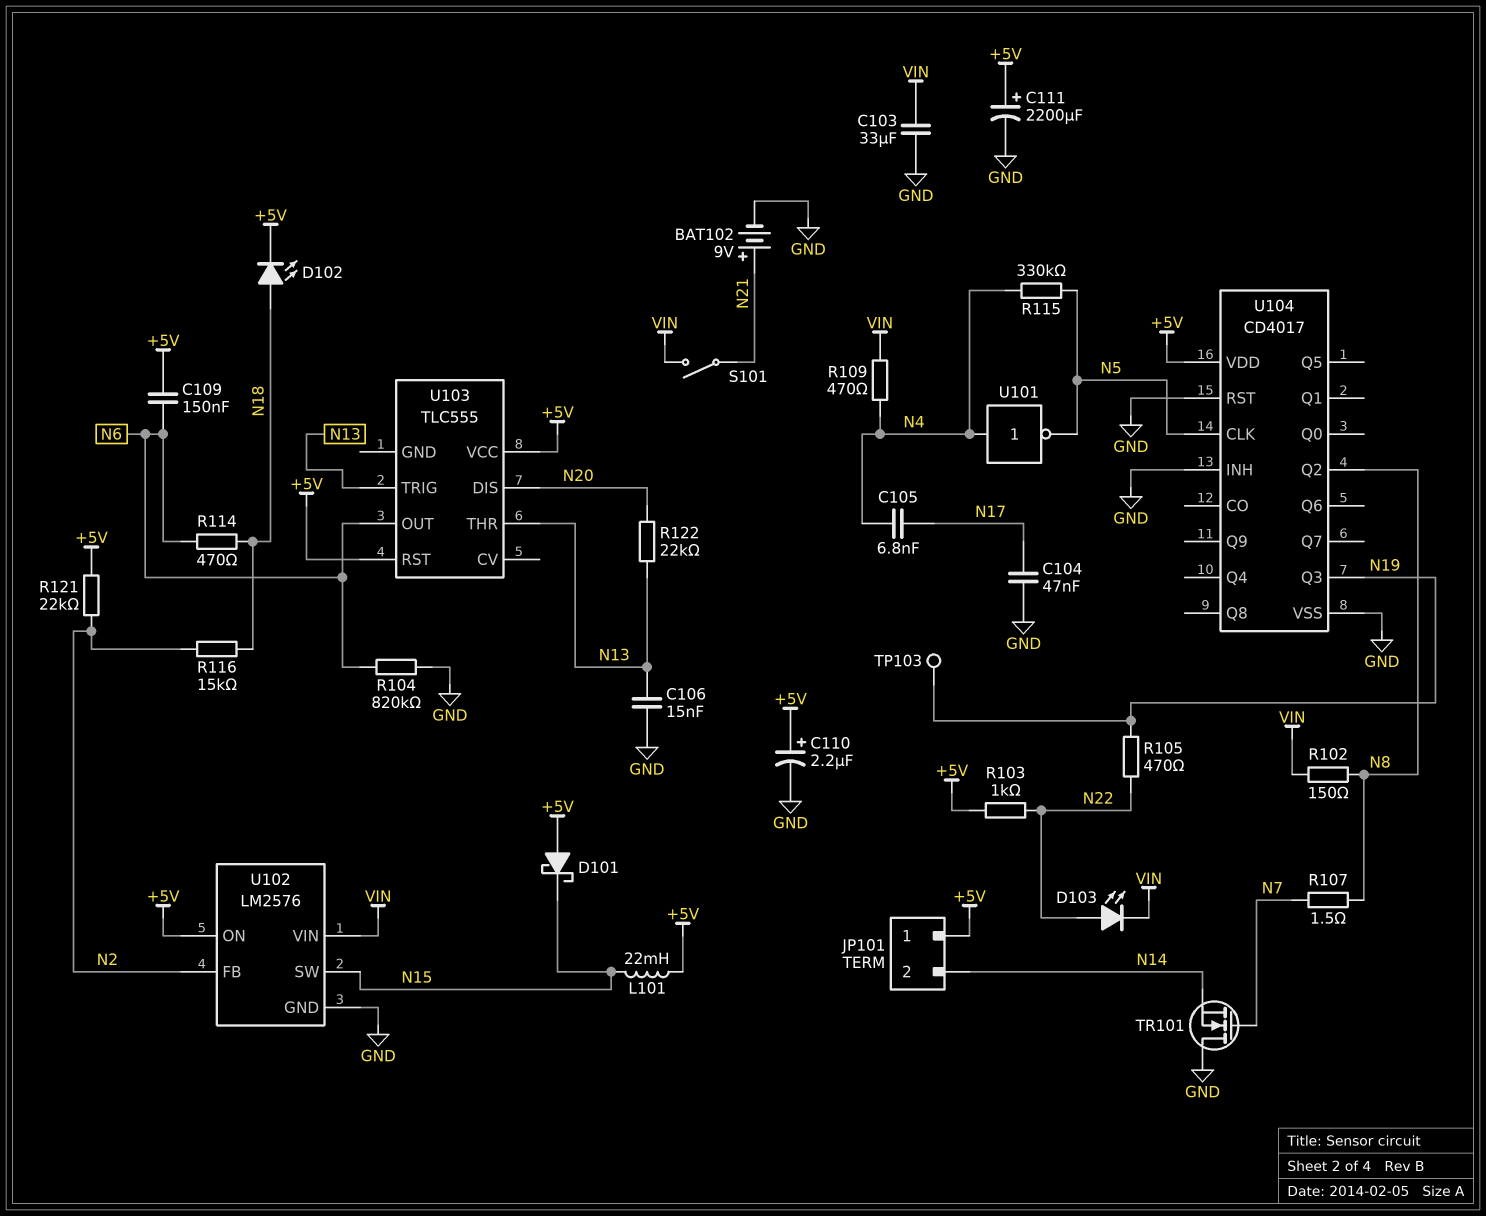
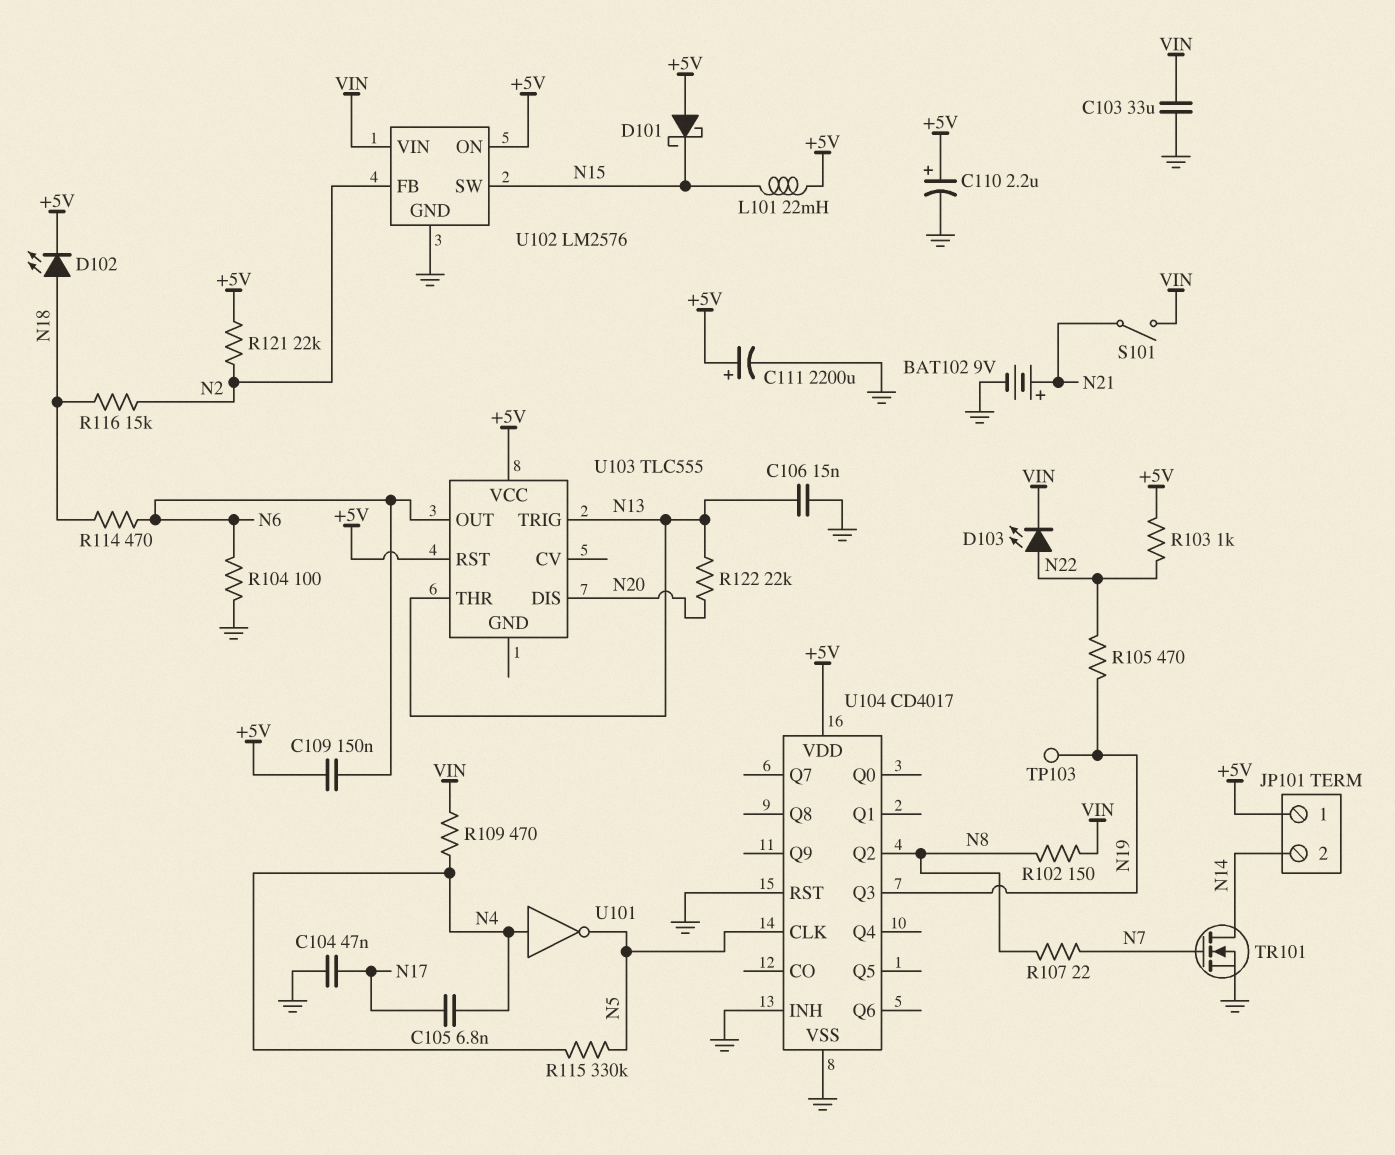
R104: 820k (GND, N6) -> 100 (GND, N6)
R107: 1.5 (N7, N8) -> 22 (N7, N8)
TR101: NMOS (G N7, D GND, S N14) -> NMOS (G N7, D N14, S GND)

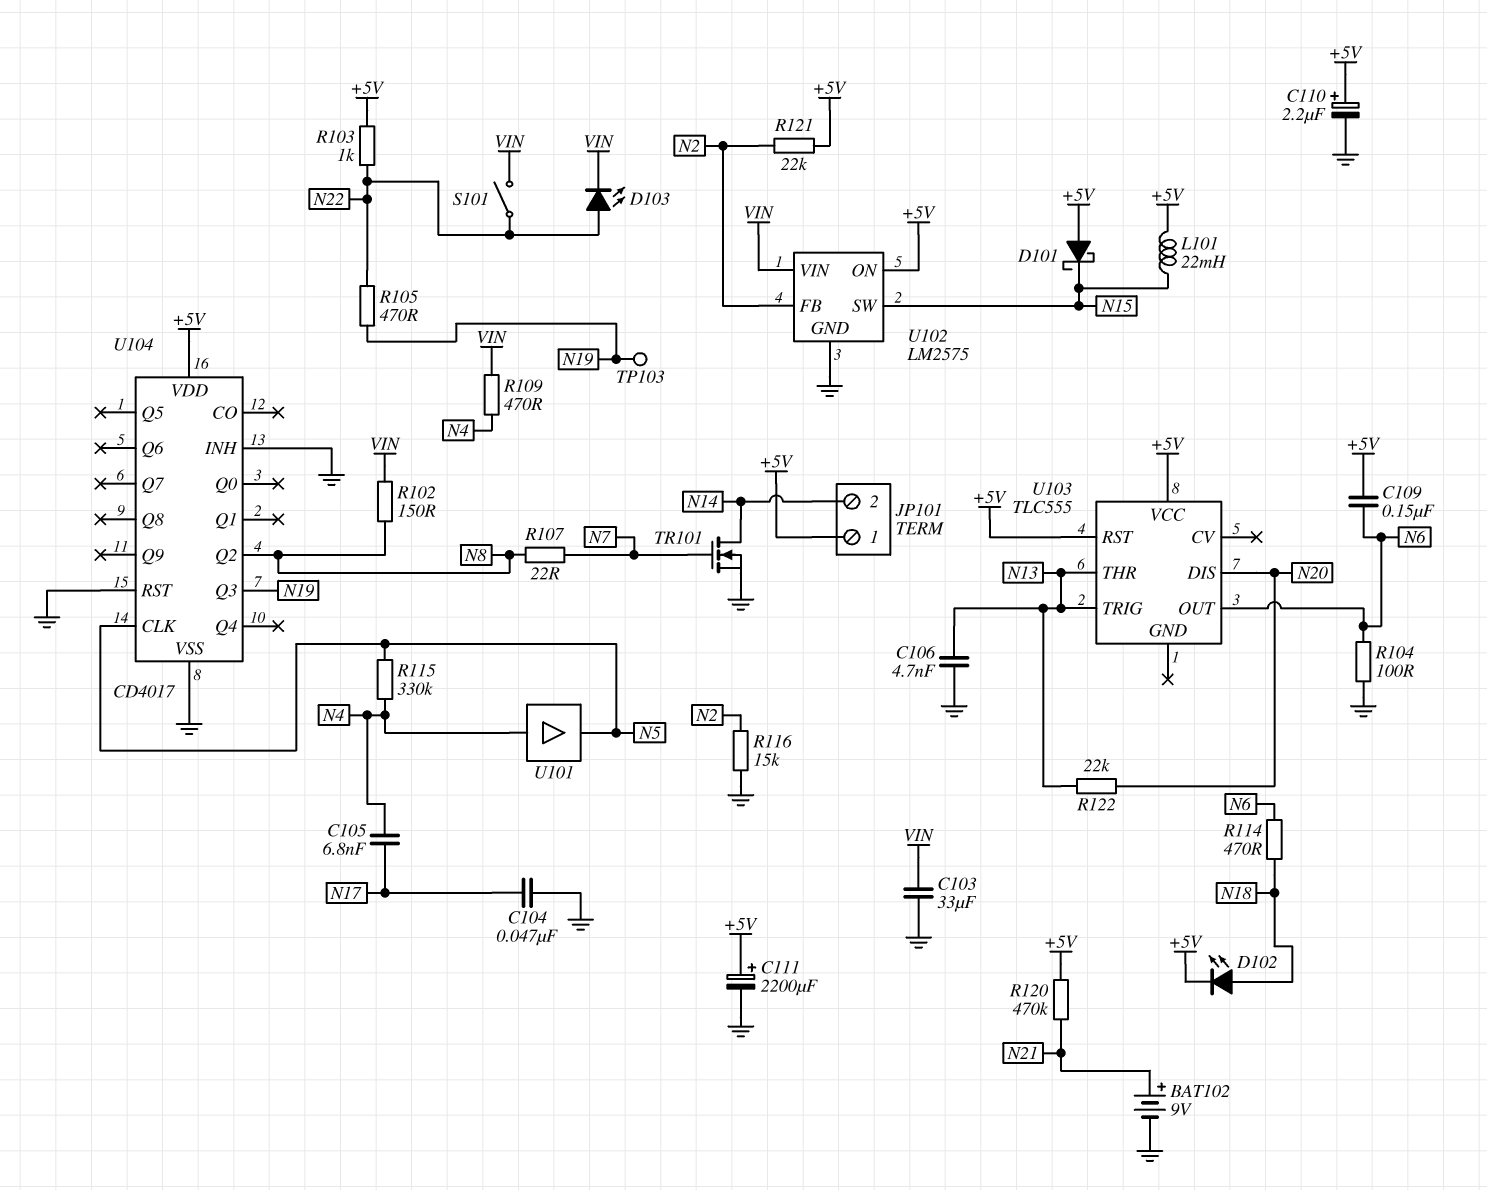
C106: 15nF (GND, N13) -> 4.7nF (GND, N13)
R116: 15k (N2, N18) -> 15k (GND, N2)
R120: none -> 470k (+5V, N21)
S101: switch (N21, VIN) -> switch (N22, VIN)
U101: NOT (in N4, out N5) -> buffer (in N4, out N5)
U102: LM2576 -> LM2575

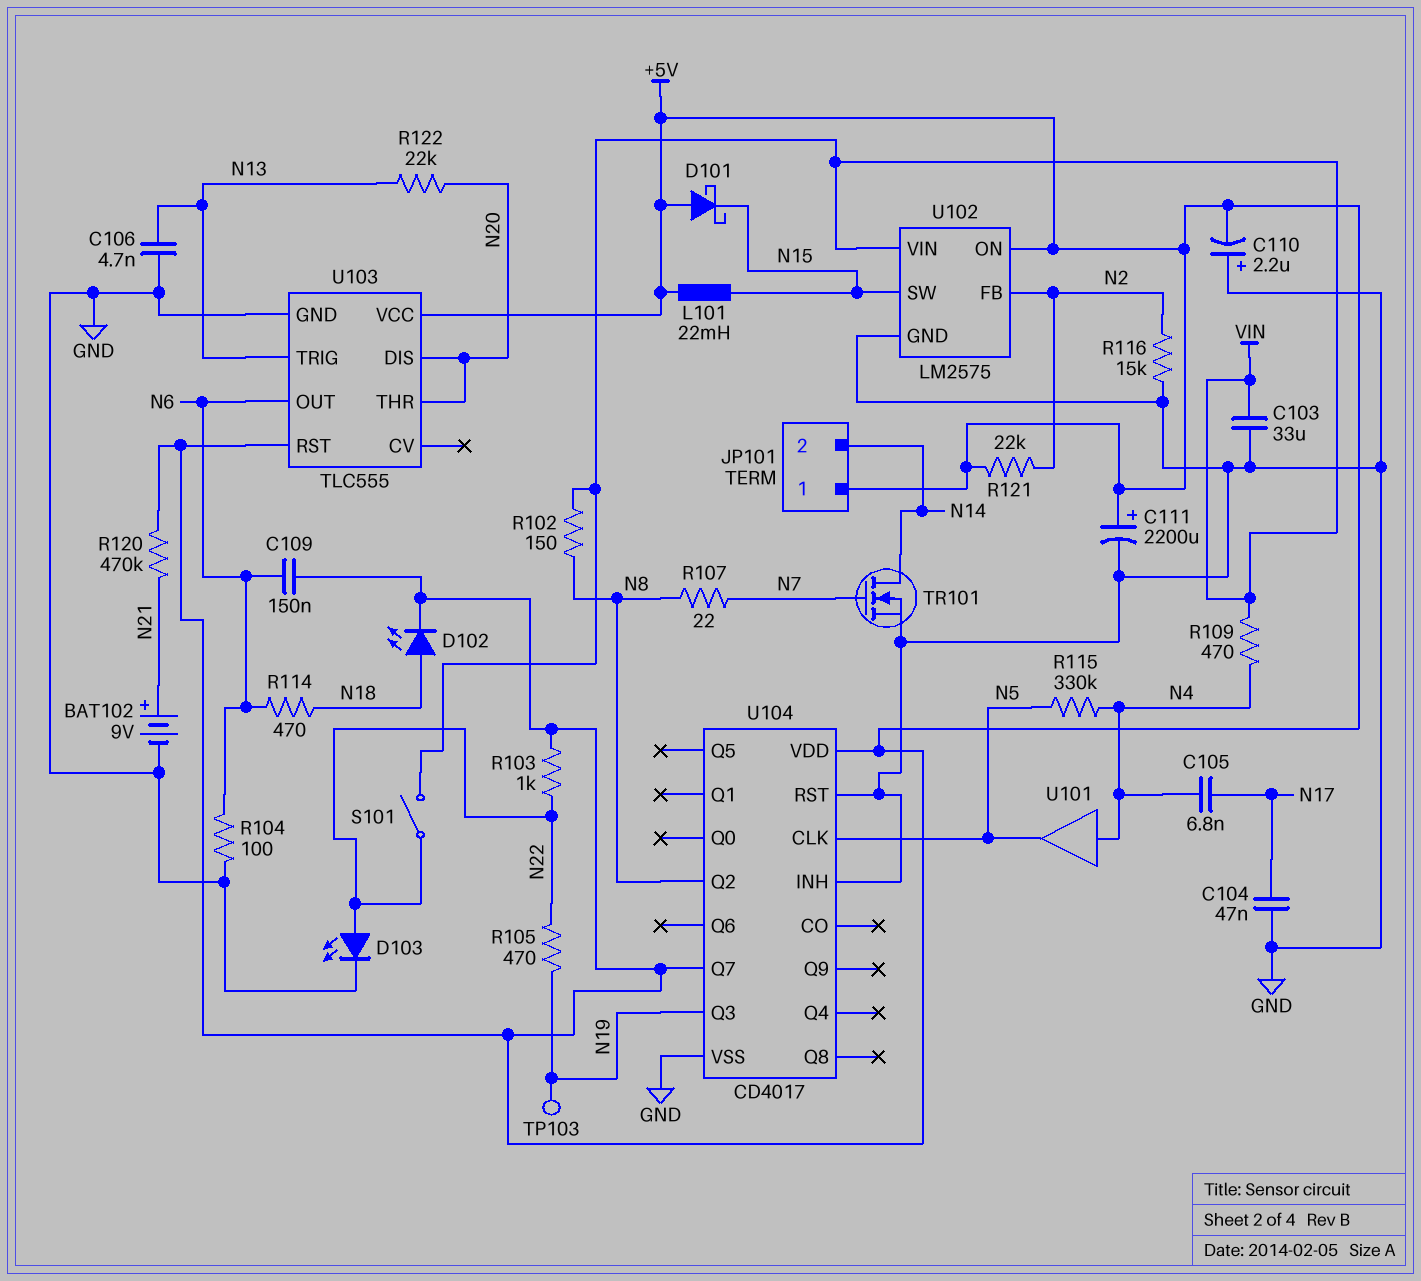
C110: 2.2uF (plus +5V, minus GND) -> 2.2uF (plus GND, minus +5V)
D103: LED (A N22, K VIN) -> LED (A N22, K GND)
U103 pin GND: none -> GND
U103 pin THR: N13 -> N20
U104 pin Q7: none -> +5V

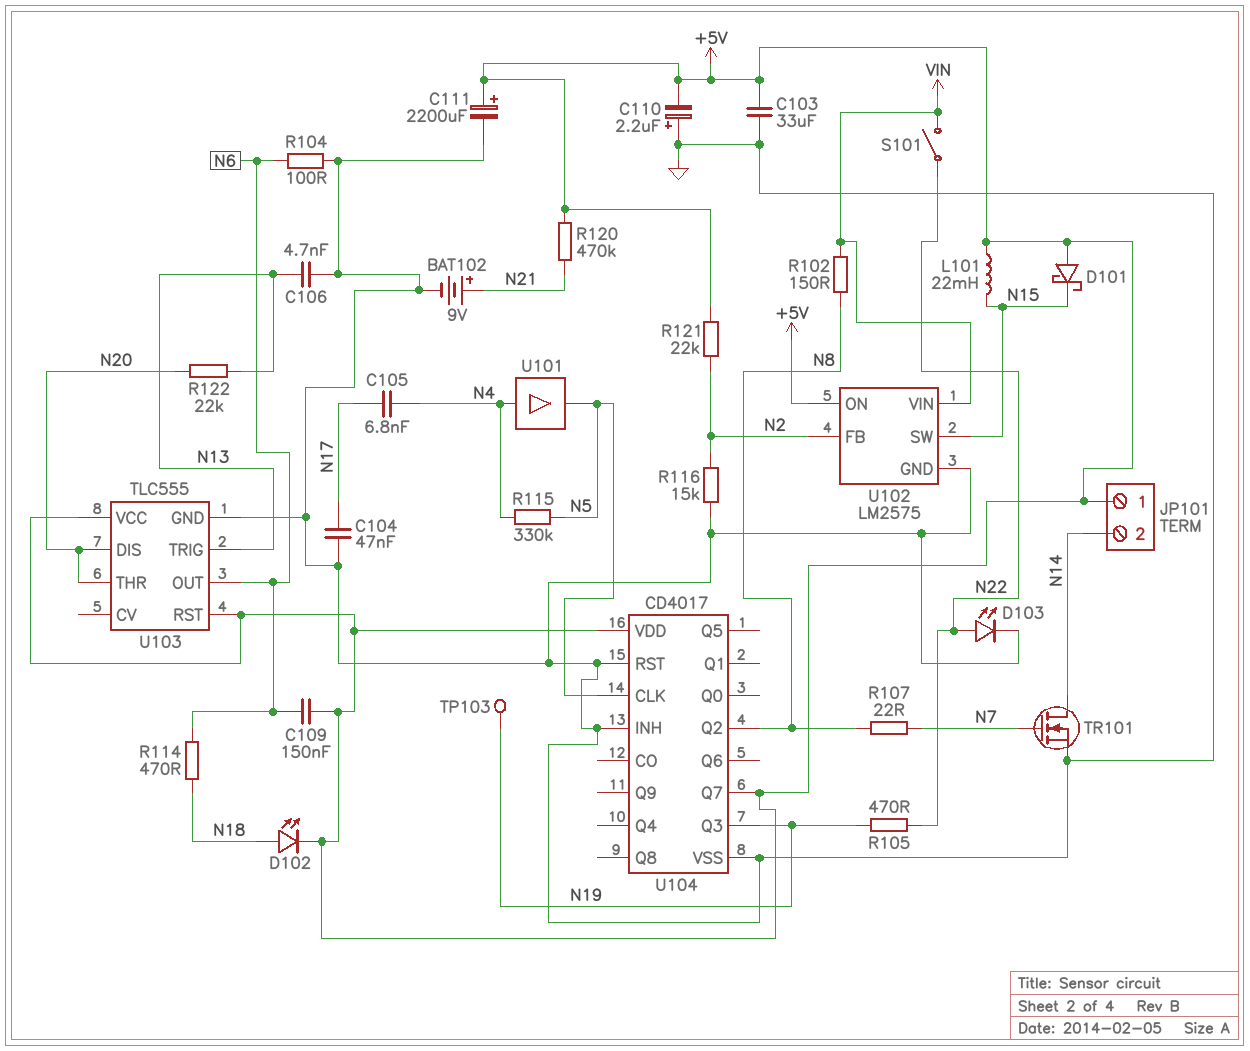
C103: 33uF (GND, VIN) -> 33uF (+5V, GND)
R103: 1k (+5V, N22) -> none
R109: 470 (N4, VIN) -> none

